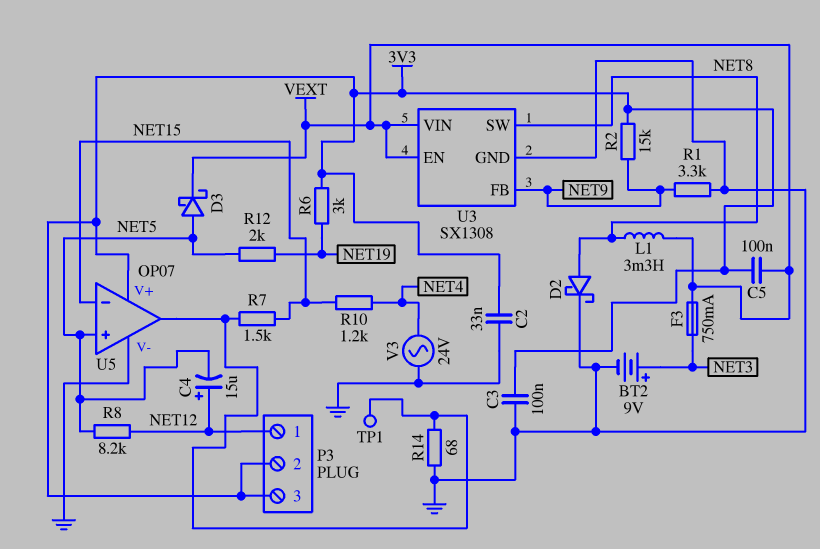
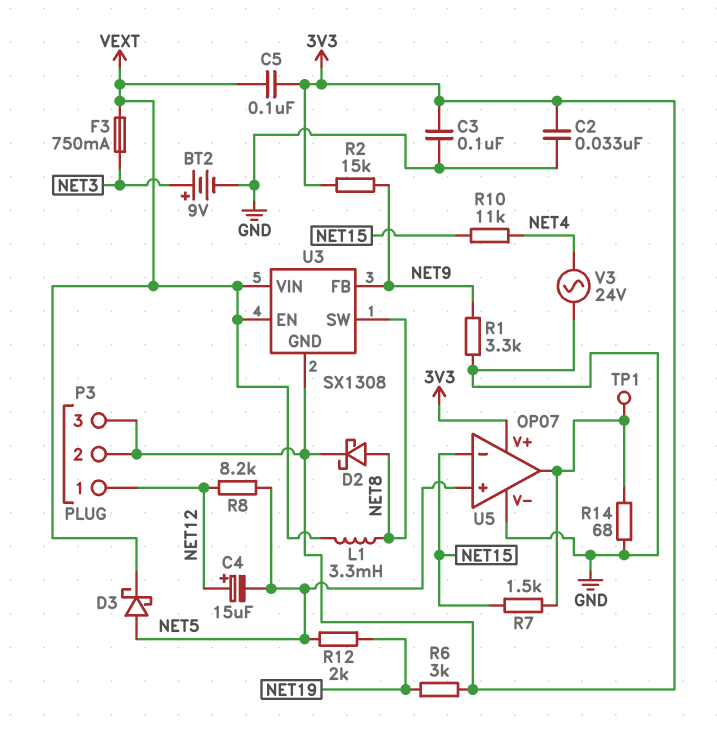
D2: schottky (A NET8, K GND) -> schottky (A NET8, K 3V3)
R10: 1.2k (NET4, NET15) -> 11k (NET4, NET15)
U3 pin GND: GND -> 3V3

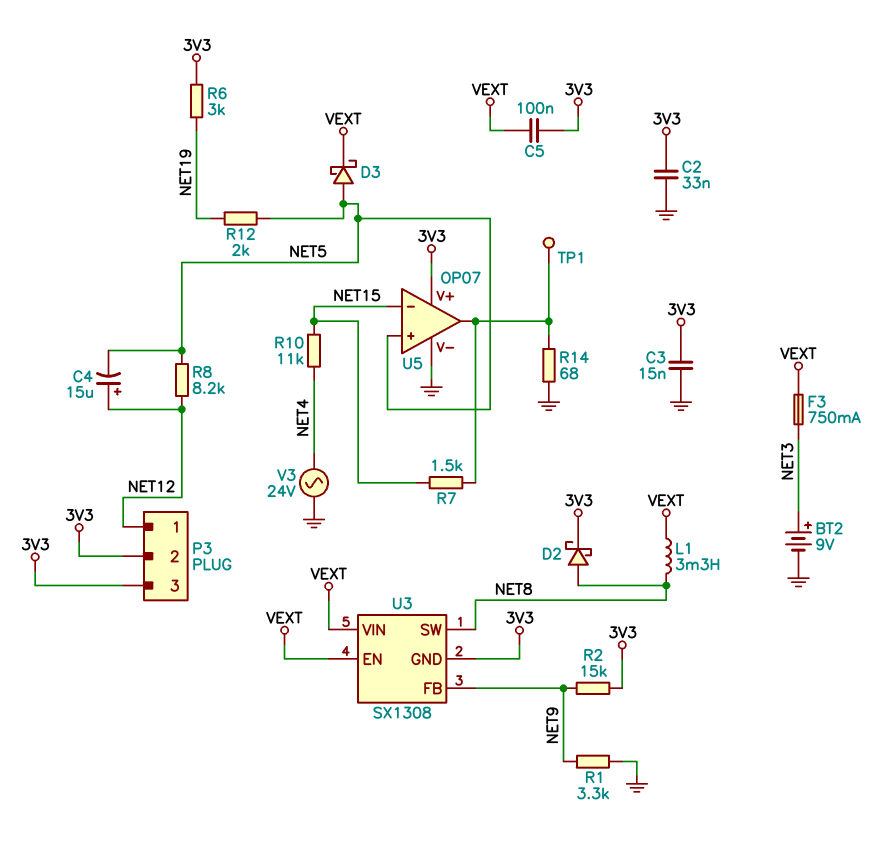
C3: 100nF (3V3, GND) -> 15nF (3V3, GND)

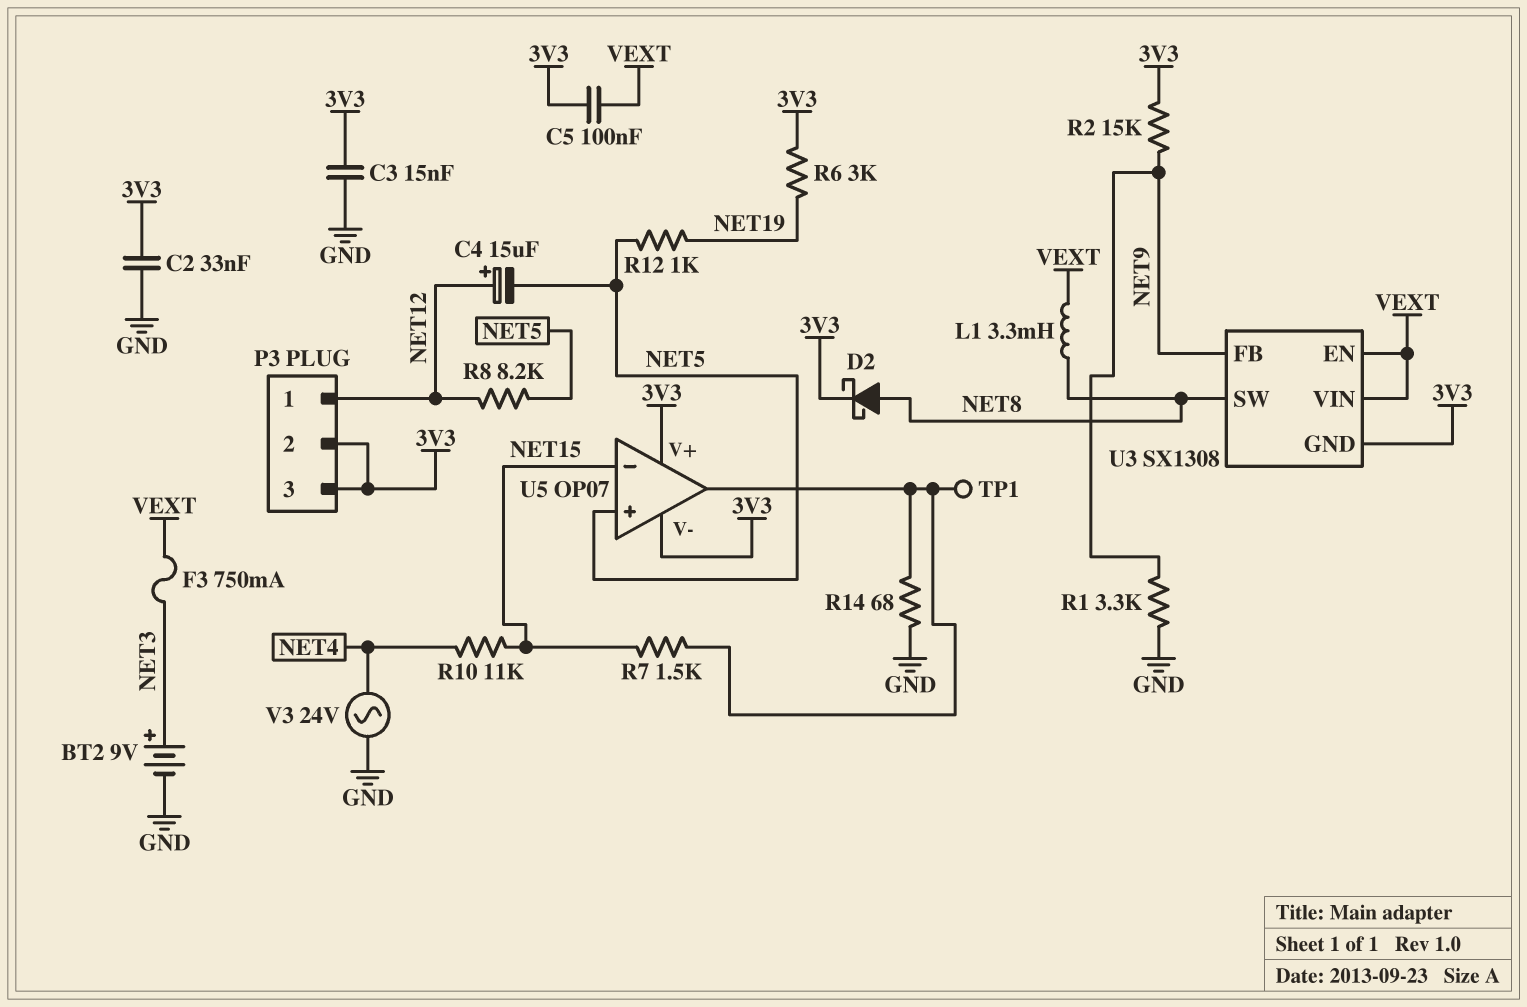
D3: schottky (A NET5, K VEXT) -> none
R12: 2k (NET5, NET19) -> 1k (NET5, NET19)
U5 pin V-: GND -> 3V3

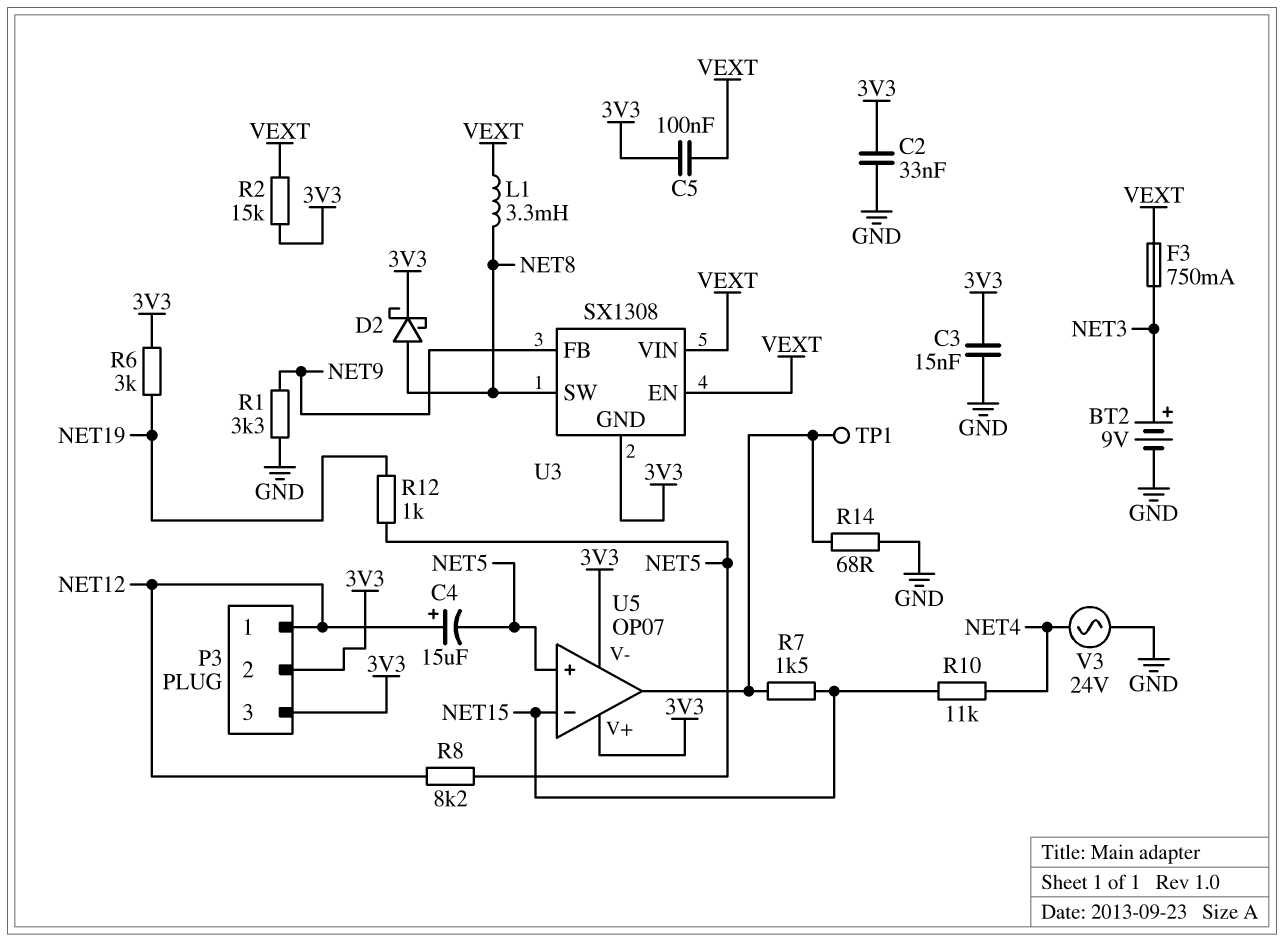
R2: 15k (3V3, NET9) -> 15k (3V3, VEXT)

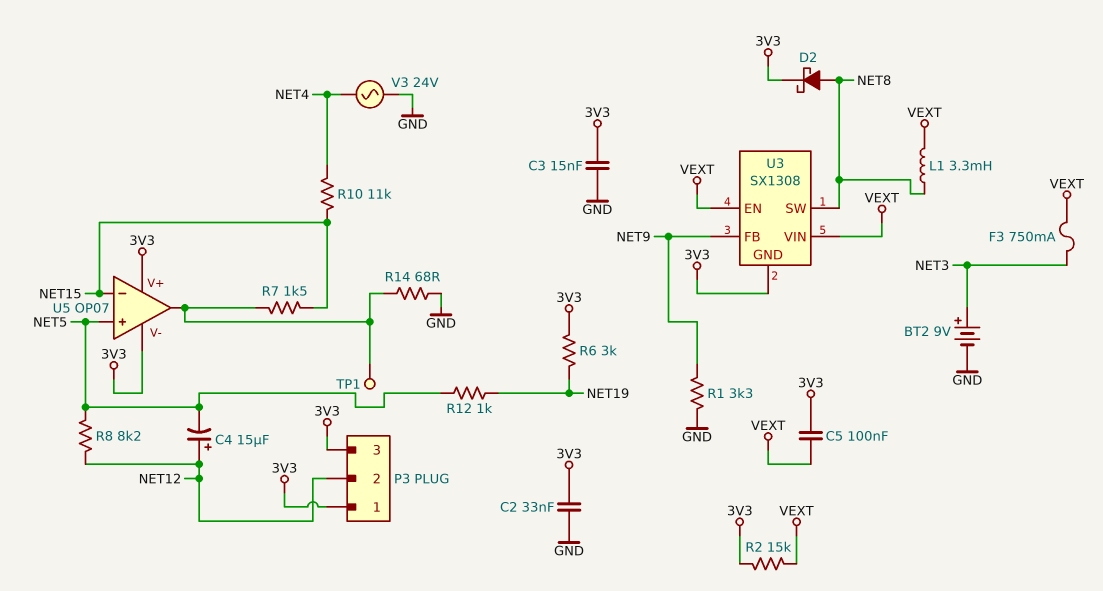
P3 pin 1: NET12 -> 3V3
P3 pin 2: 3V3 -> NET12

